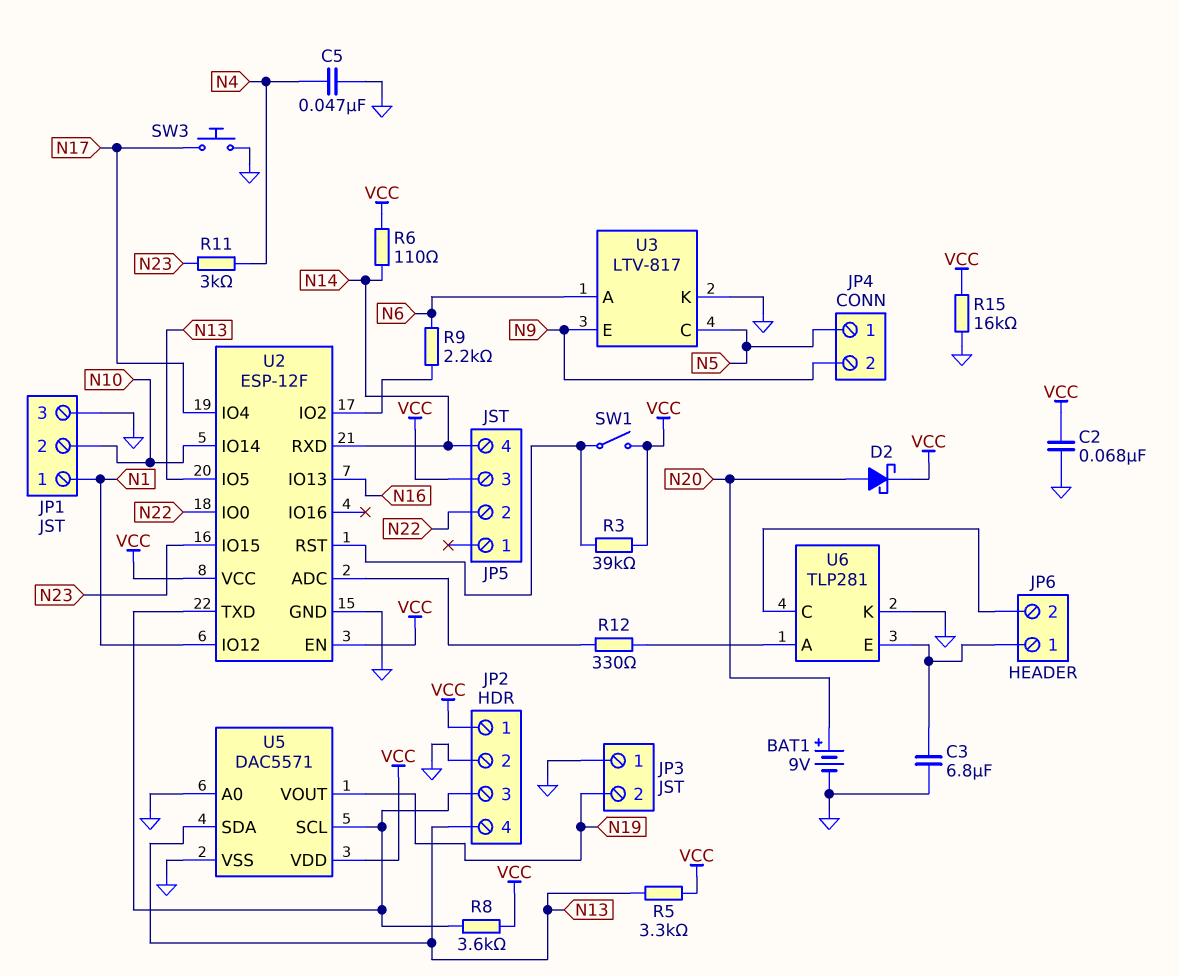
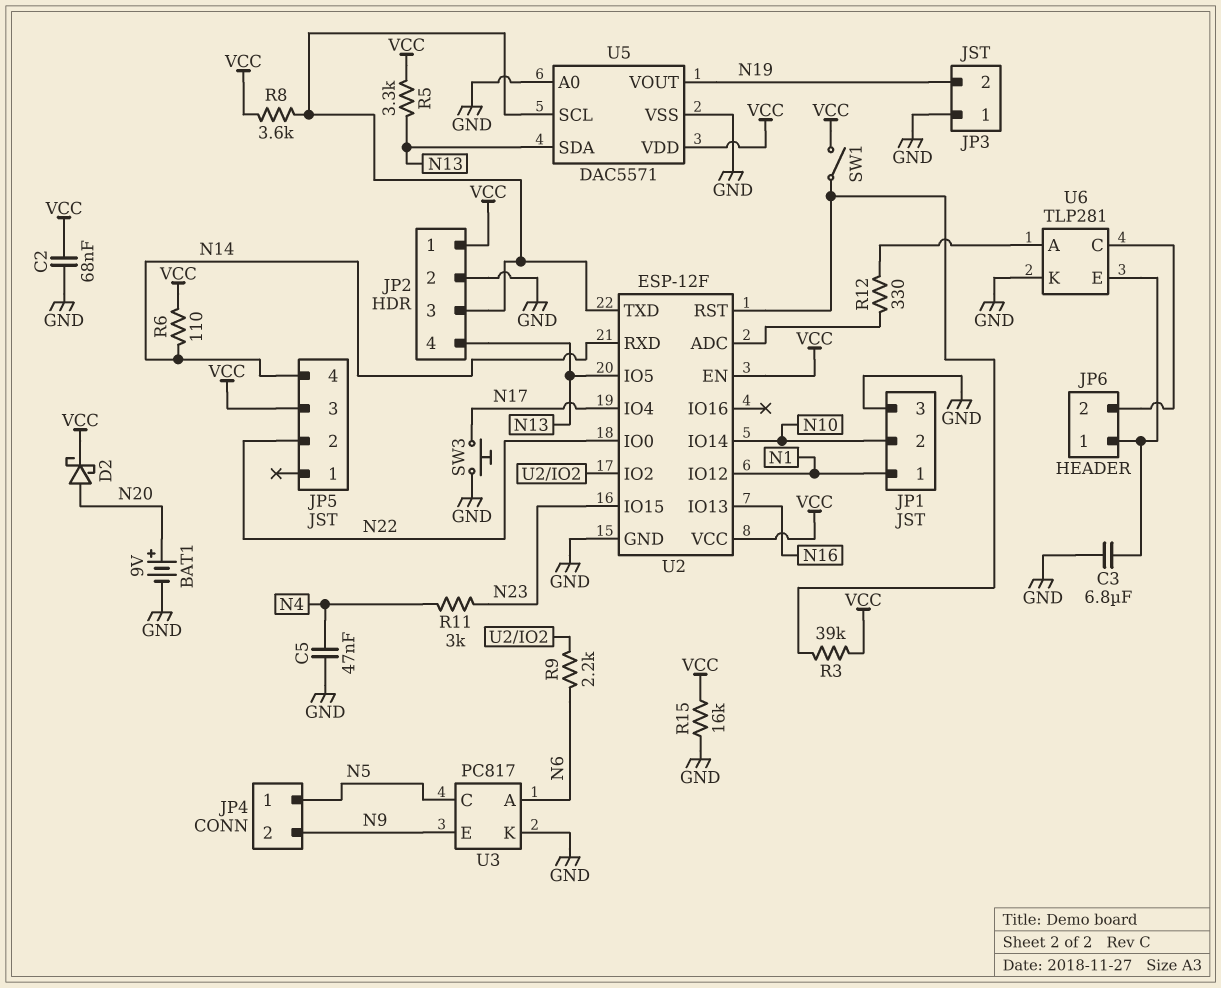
U3: LTV-817 -> PC817

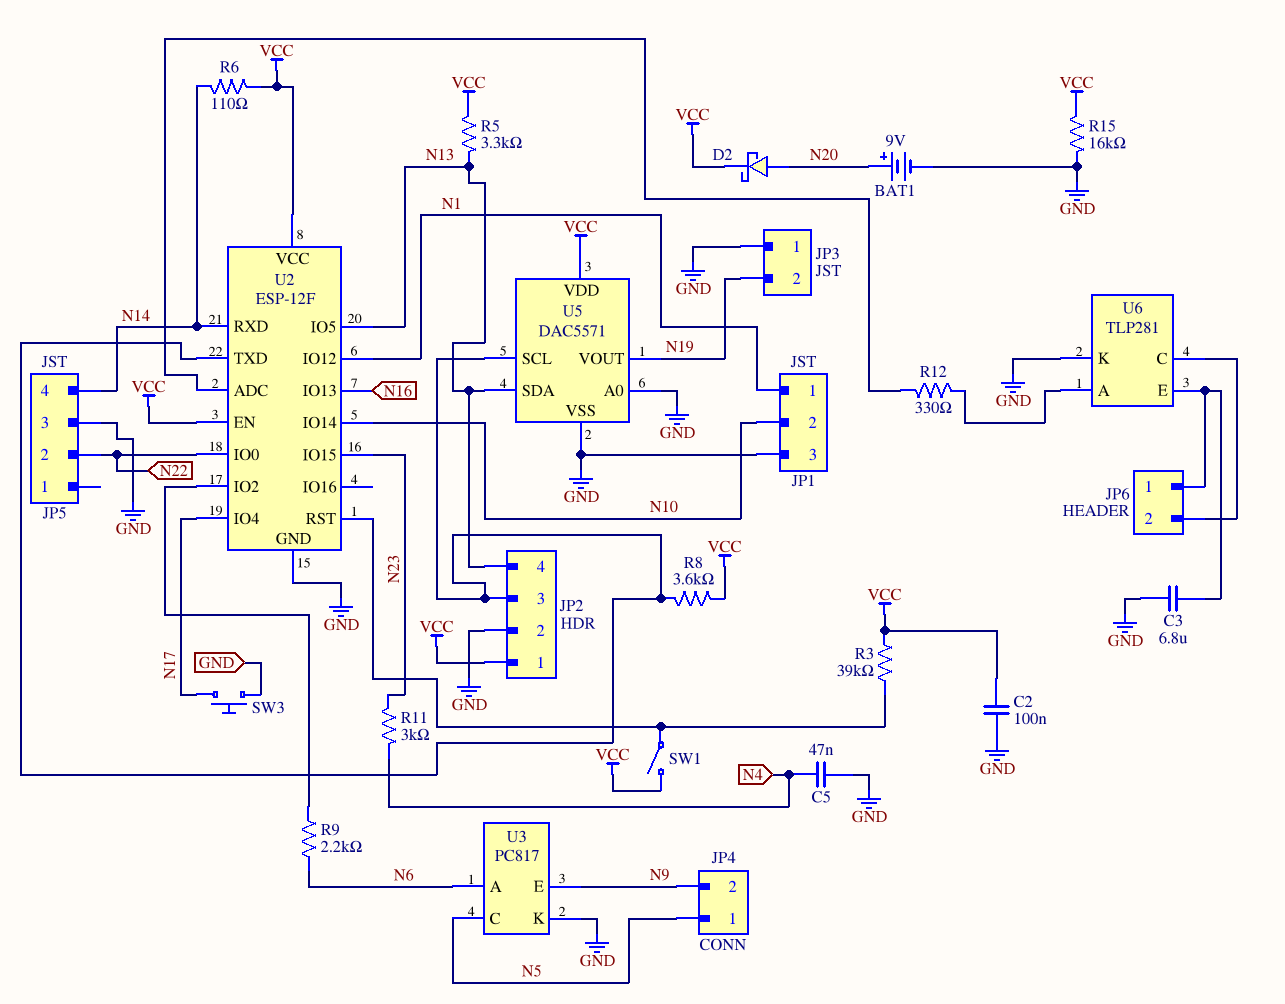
C2: 68nF (GND, VCC) -> 100nF (GND, VCC)
JP5 pin 3: VCC -> GND

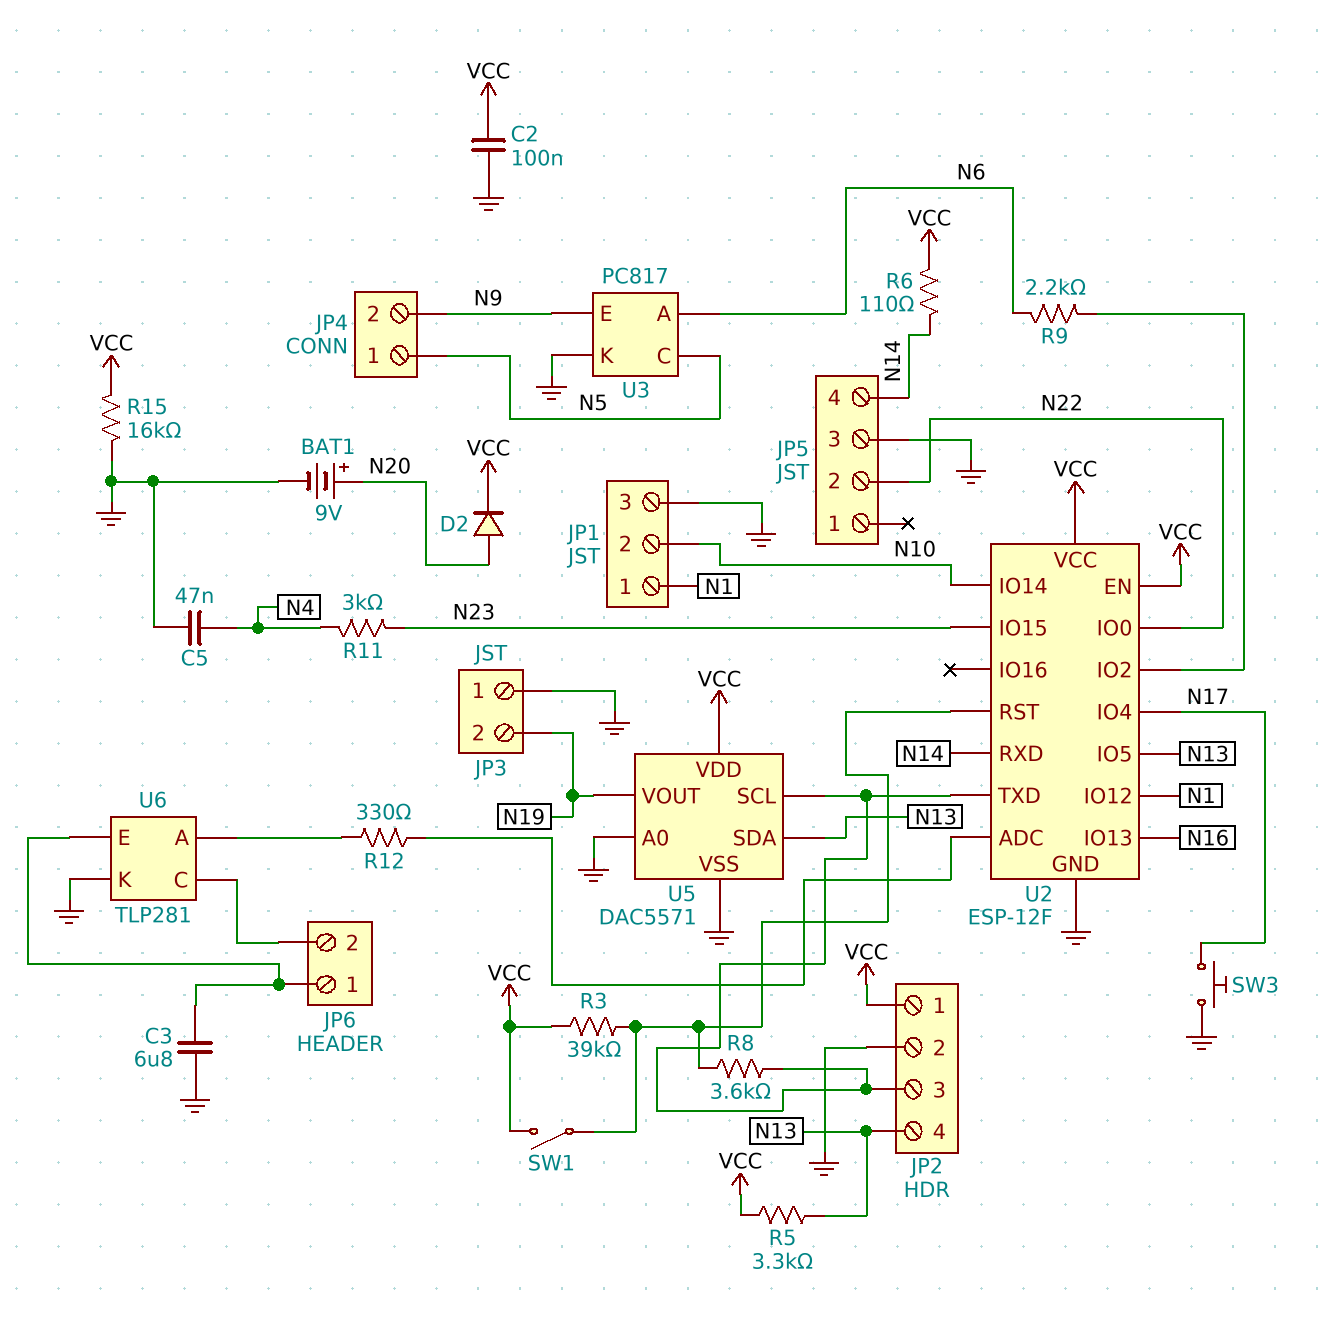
D2: schottky (A N20, K VCC) -> diode (A N20, K VCC)
R8: 3.6k (JP2/3, VCC) -> 3.6k (JP2/3, U2/RST)

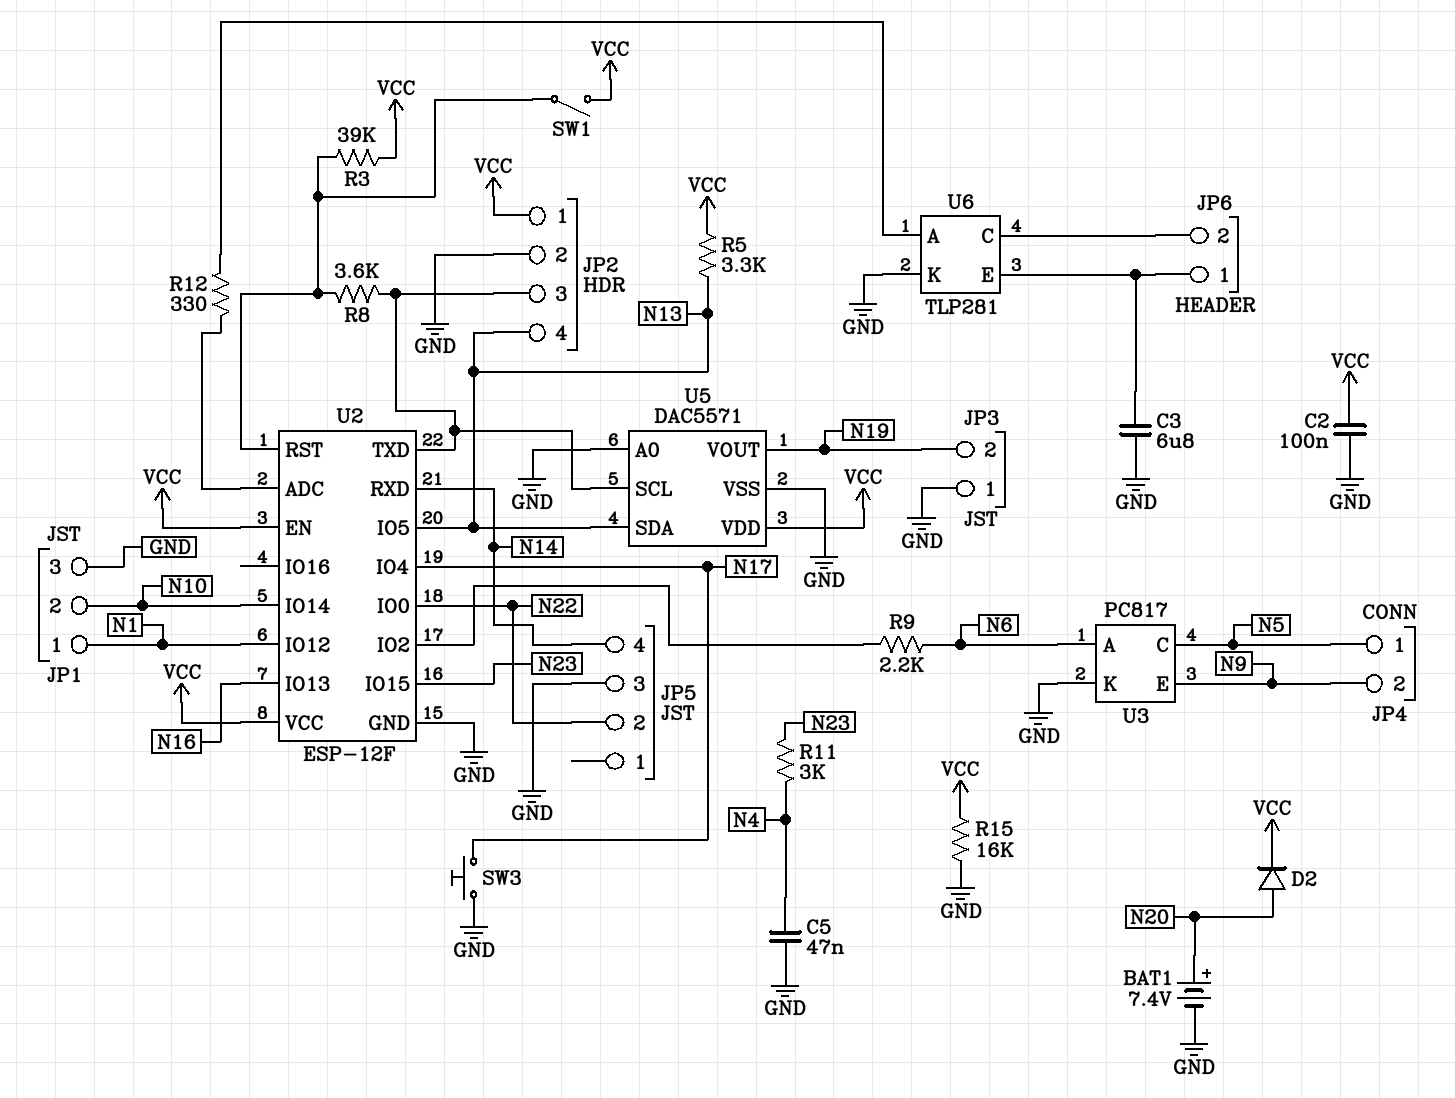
BAT1: 9V (plus N20, minus GND) -> 7.4V (plus N20, minus GND)
R6: 110 (N14, VCC) -> none

